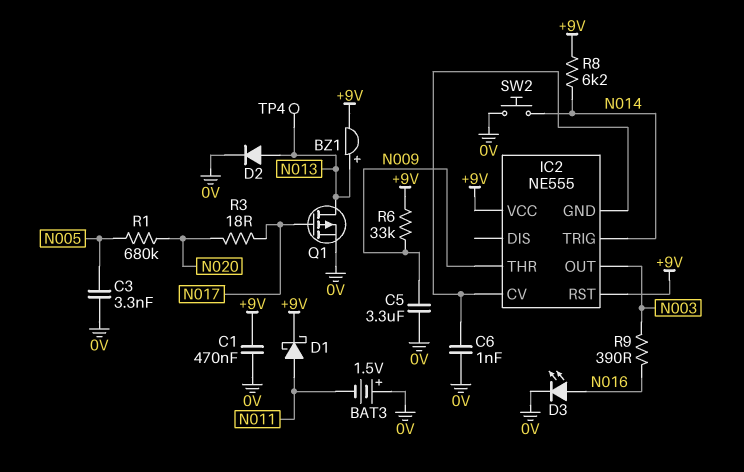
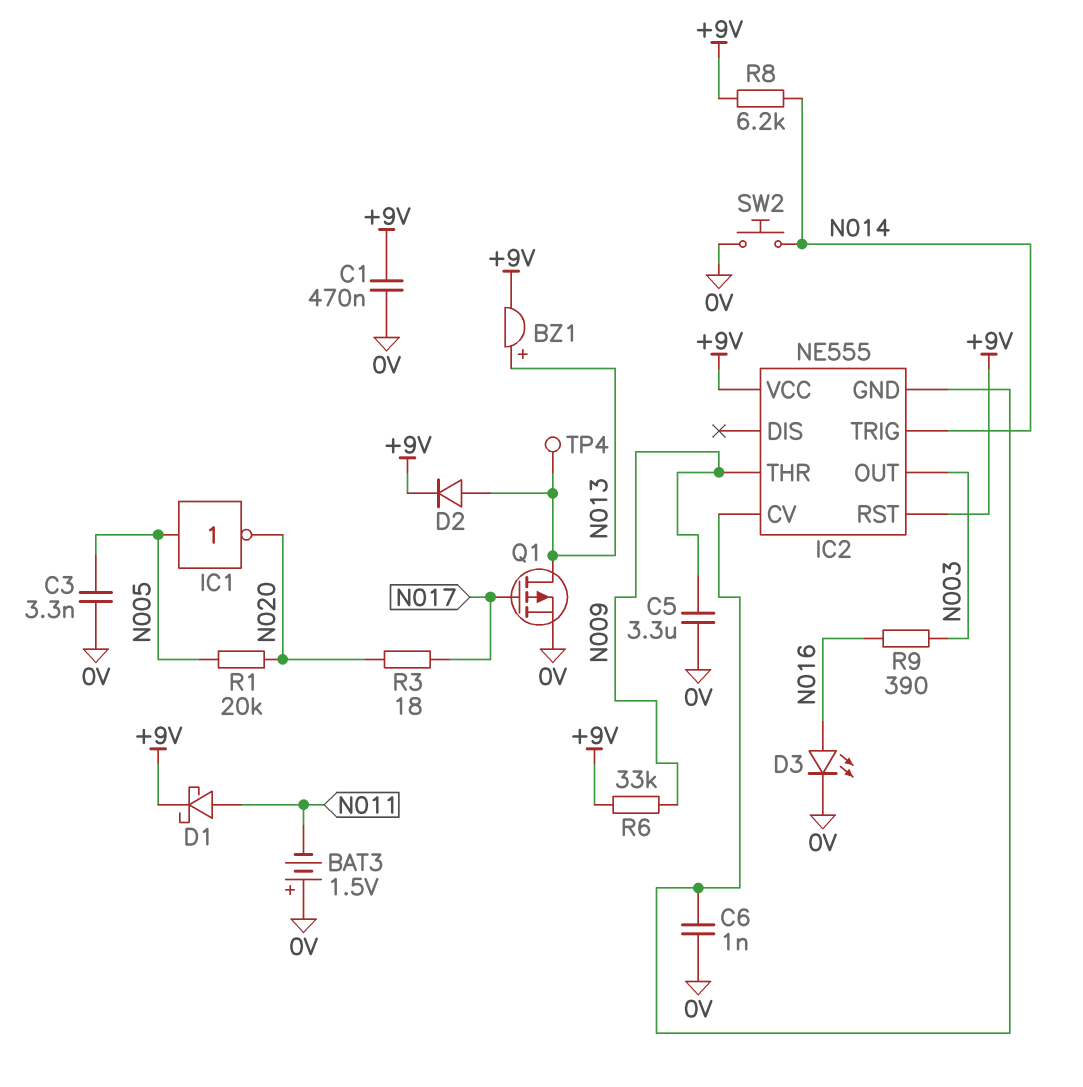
D2: diode (A N013, K 0V) -> diode (A N013, K +9V)
IC1: none -> NOT (in N005, out N020)
R1: 680k (N005, N020) -> 20k (N005, N020)

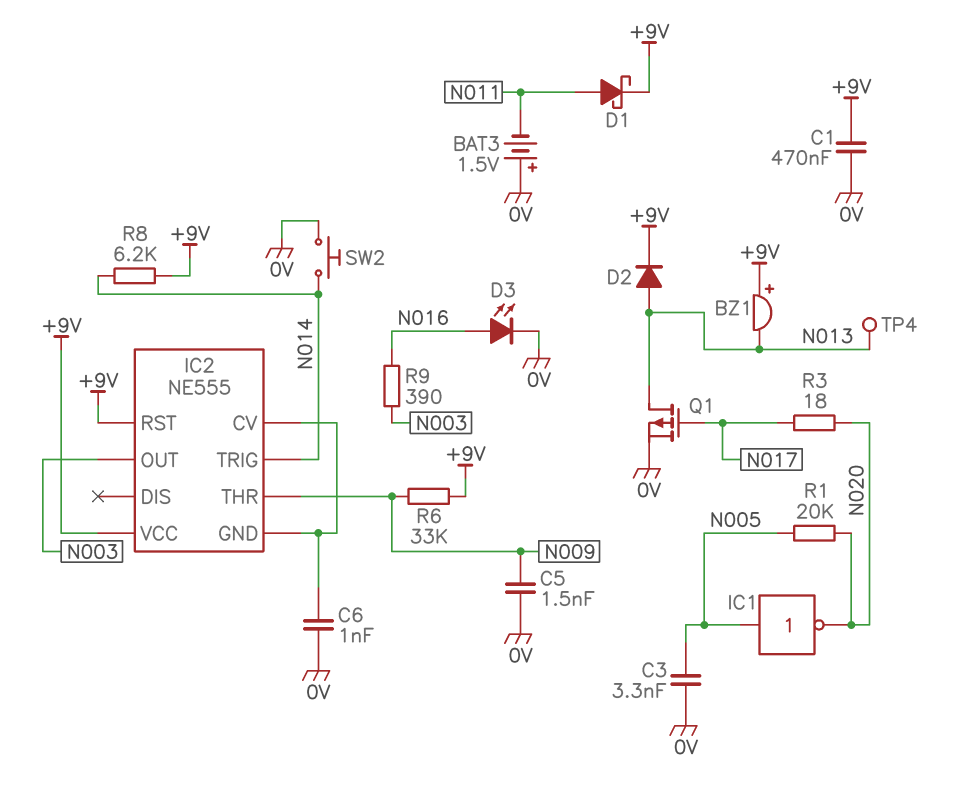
BZ1: buzzer (plus N013, minus +9V) -> buzzer (plus +9V, minus N013)
C5: 3.3uF (0V, N009) -> 1.5nF (0V, N009)

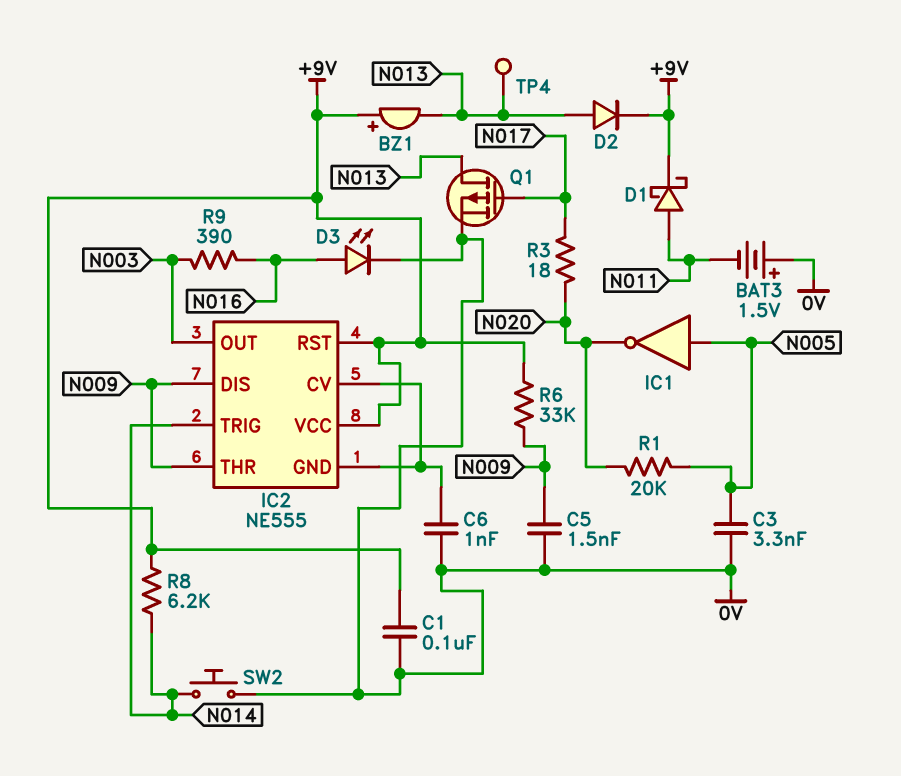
C1: 470nF (+9V, 0V) -> 100nF (+9V, 0V)
IC2 pin DIS: none -> N009

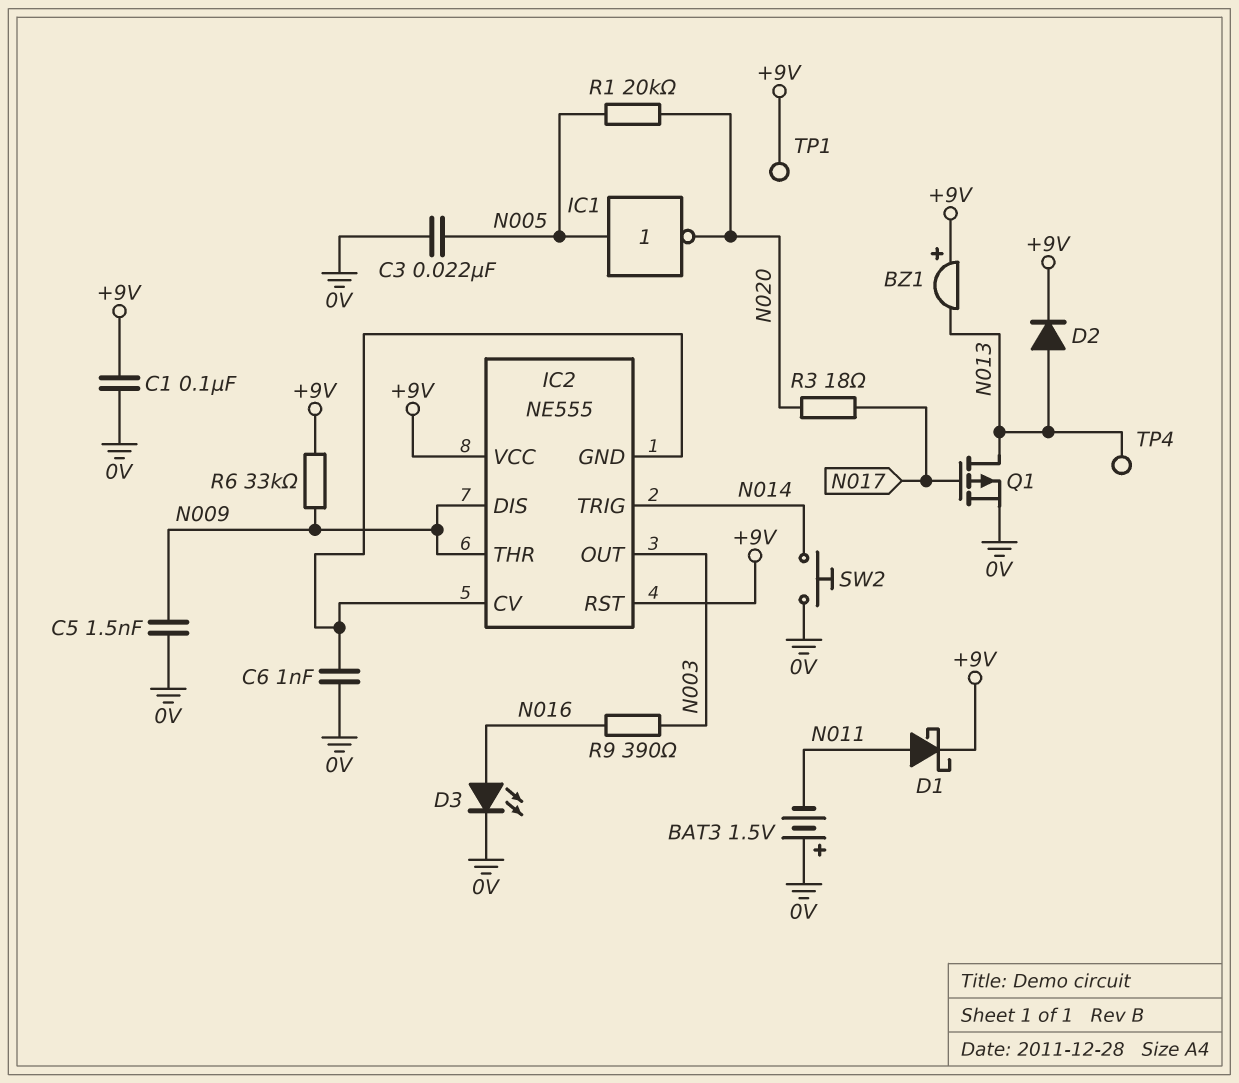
C3: 3.3nF (0V, N005) -> 22nF (0V, N005)
R8: 6.2k (+9V, N014) -> none
TP1: none -> test point (+9V)

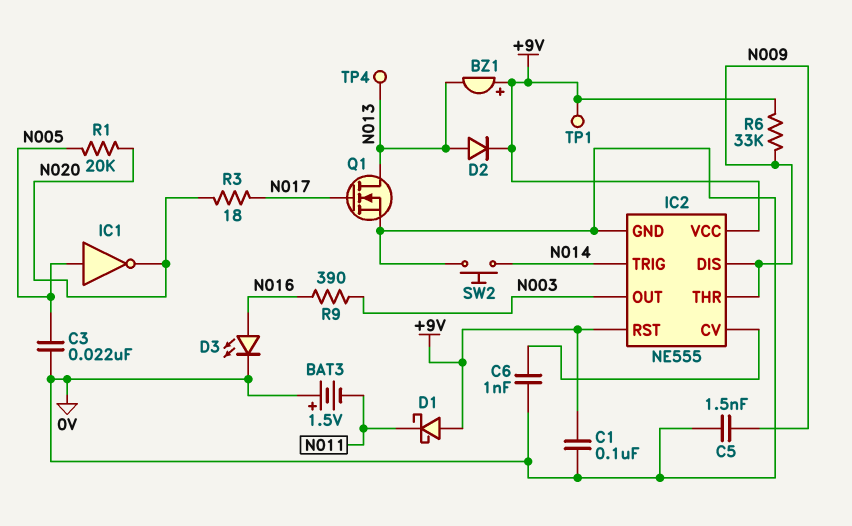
D1: schottky (A N011, K +9V) -> schottky (A +9V, K N011)
IC2 pin GND: IC2/CV -> 0V
Q1: PMOS (G N017, D N013, S 0V) -> NMOS (G N017, D N013, S 0V)

